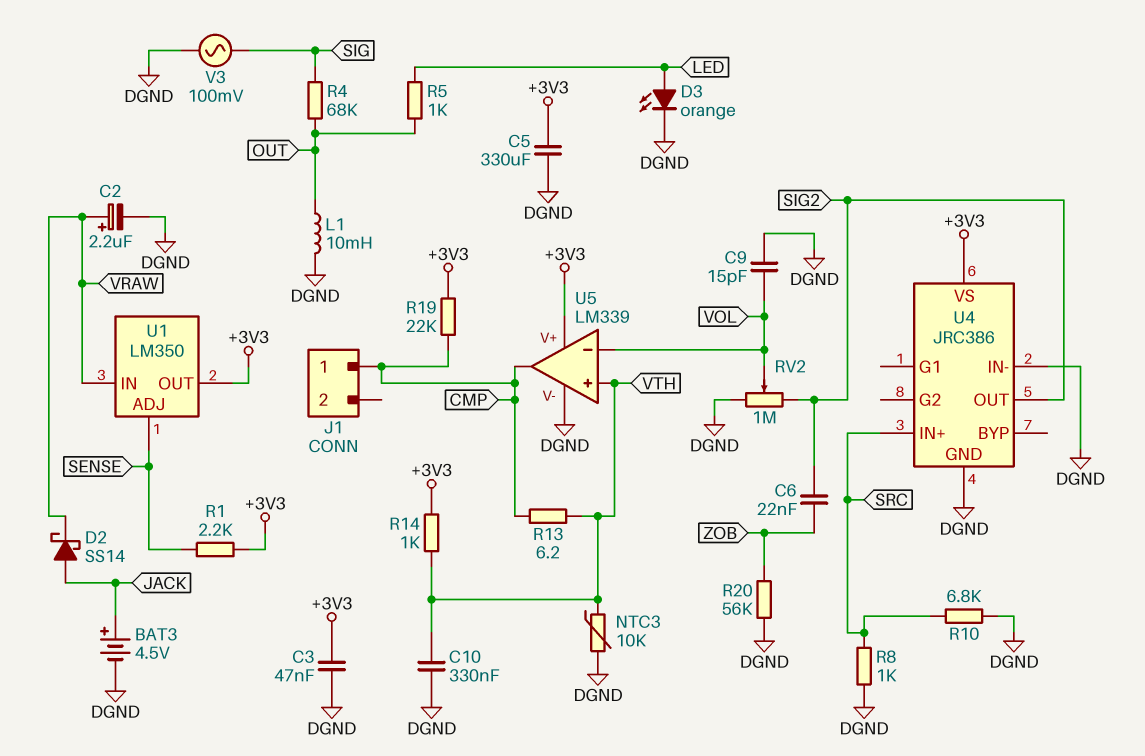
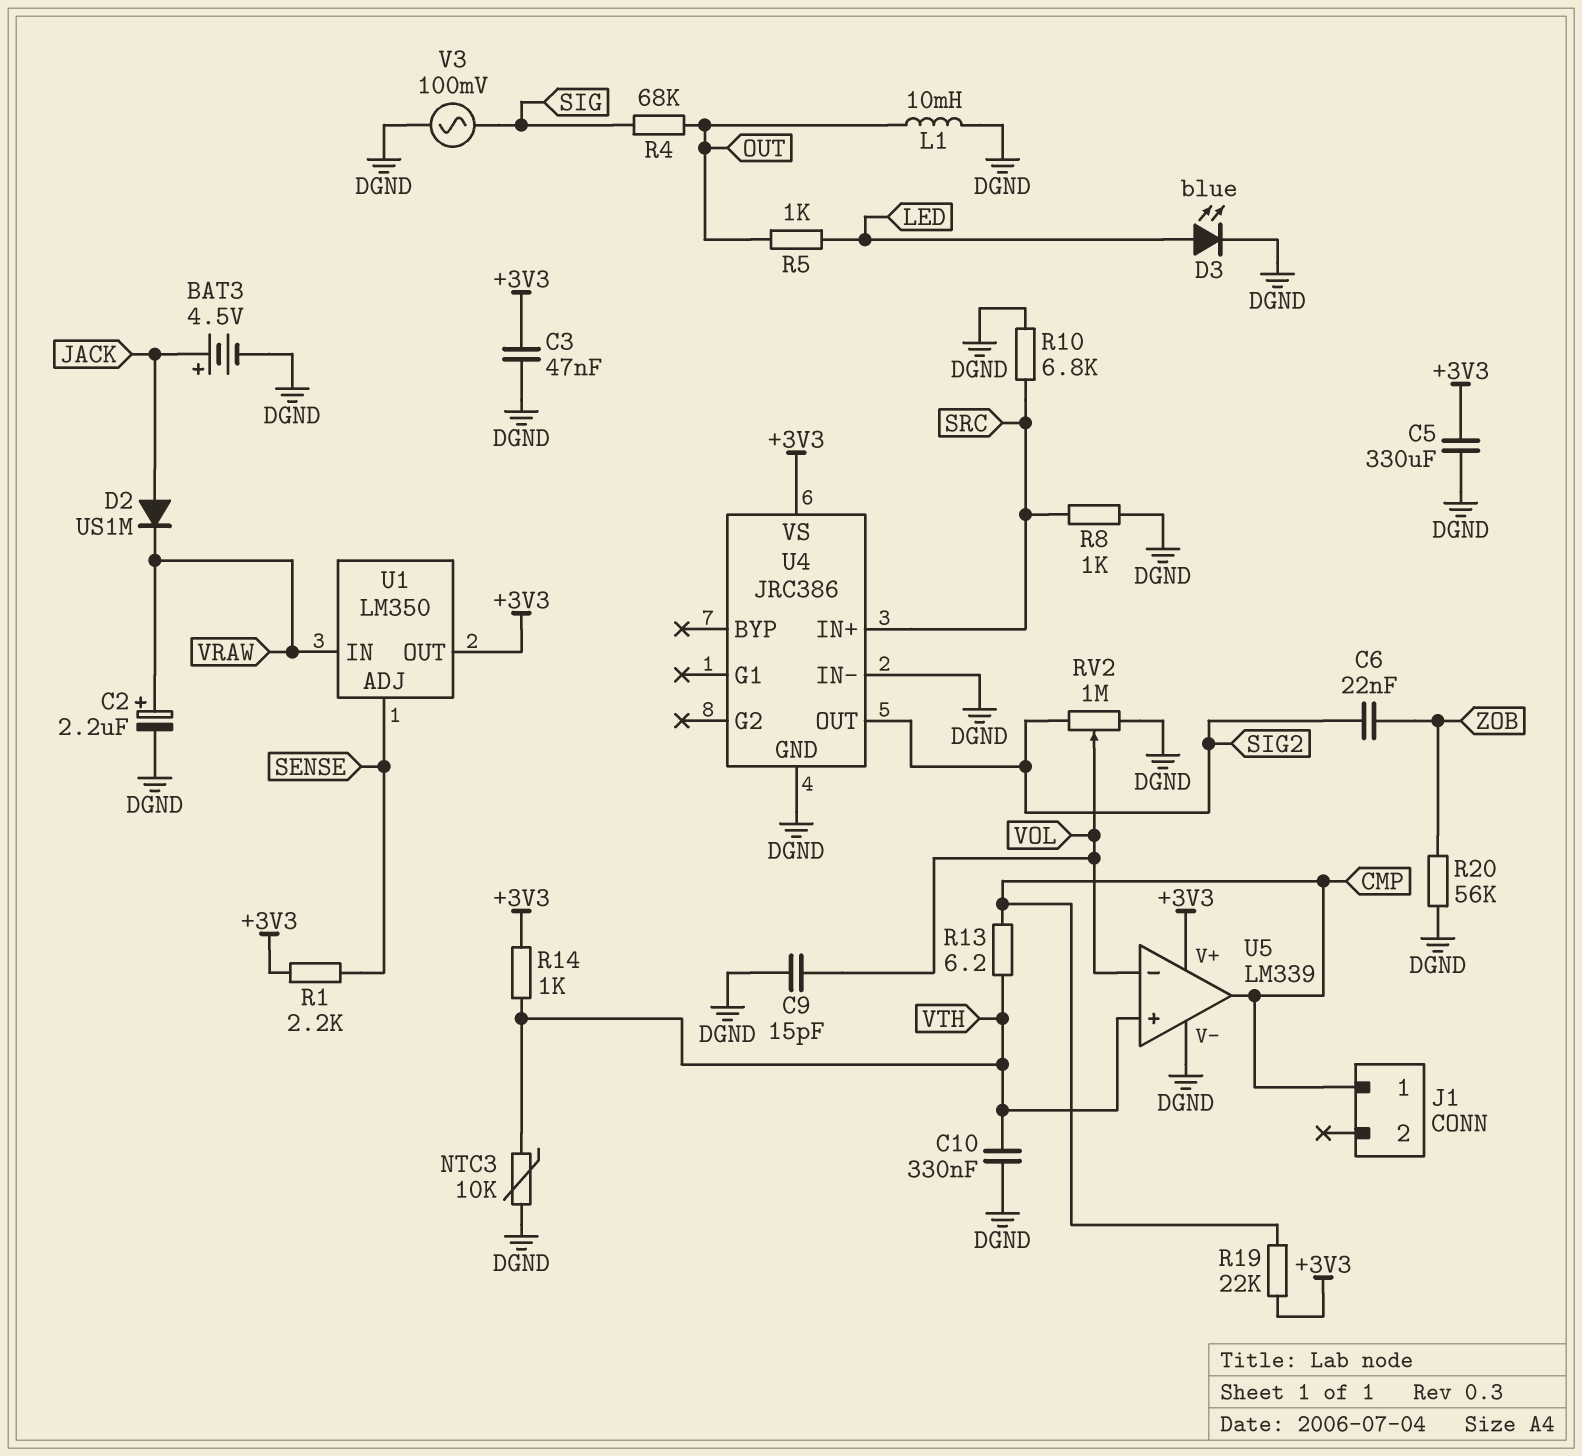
D2: schottky SS14 (A JACK, K VRAW) -> diode US1M (A JACK, K VRAW)
D3: LED orange (A LED, K DGND) -> LED blue (A LED, K DGND)

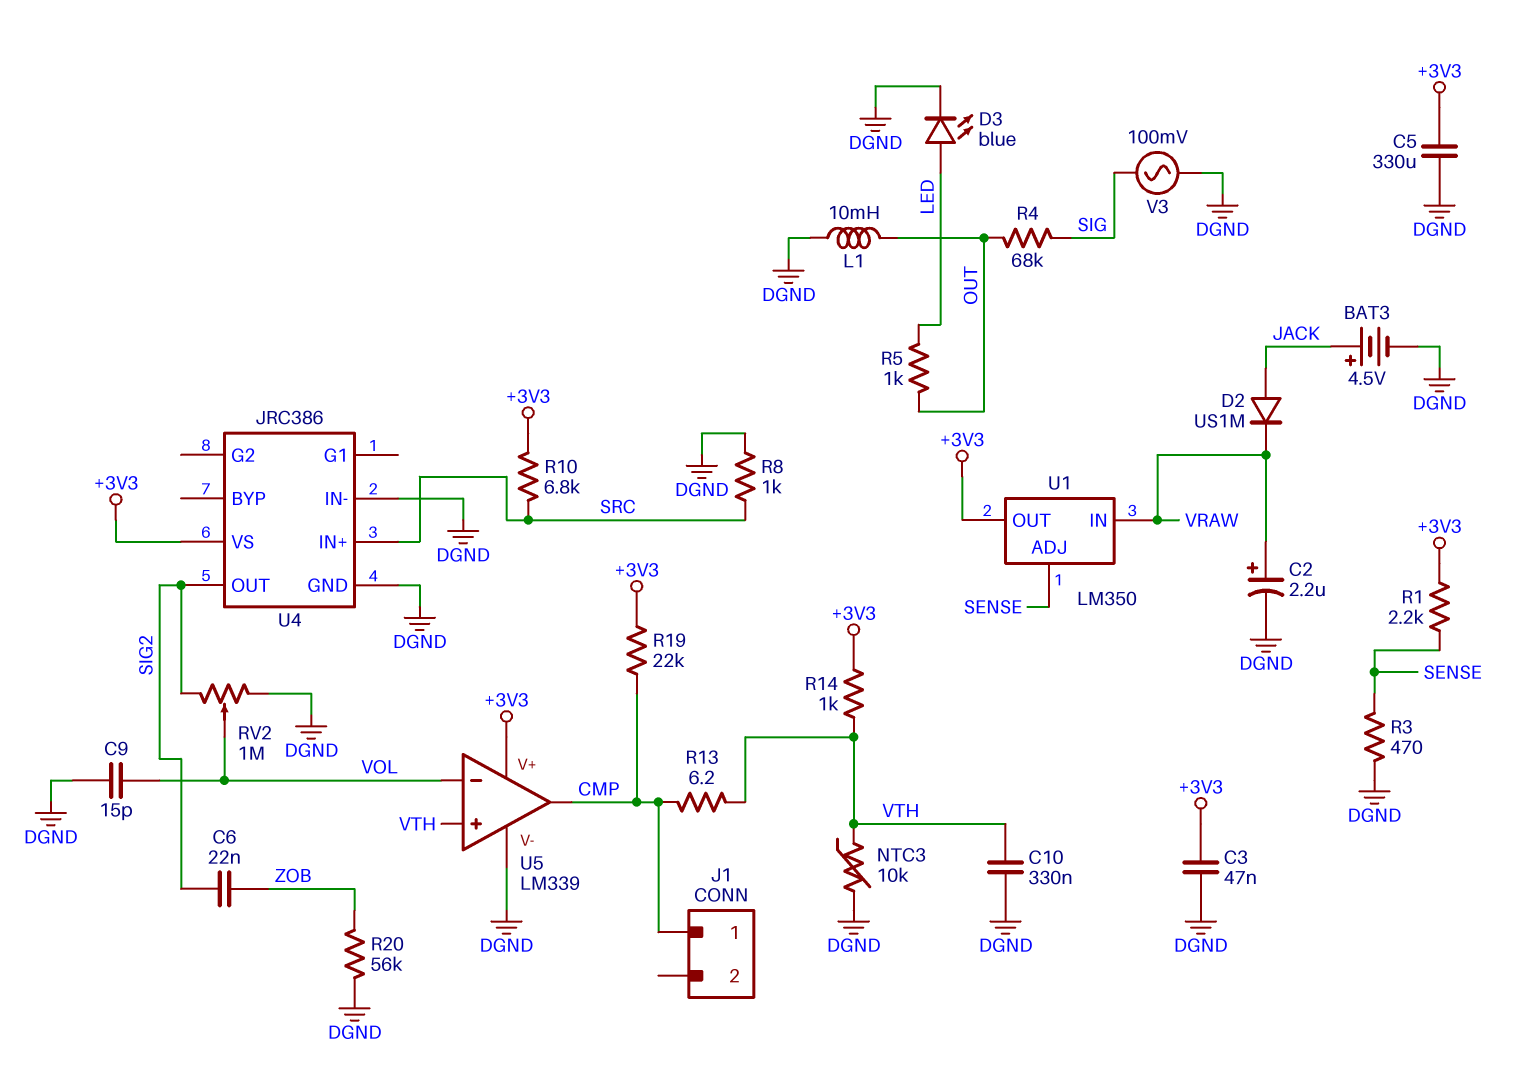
R3: none -> 470 (DGND, SENSE)
R10: 6.8k (DGND, SRC) -> 6.8k (+3V3, SRC)

